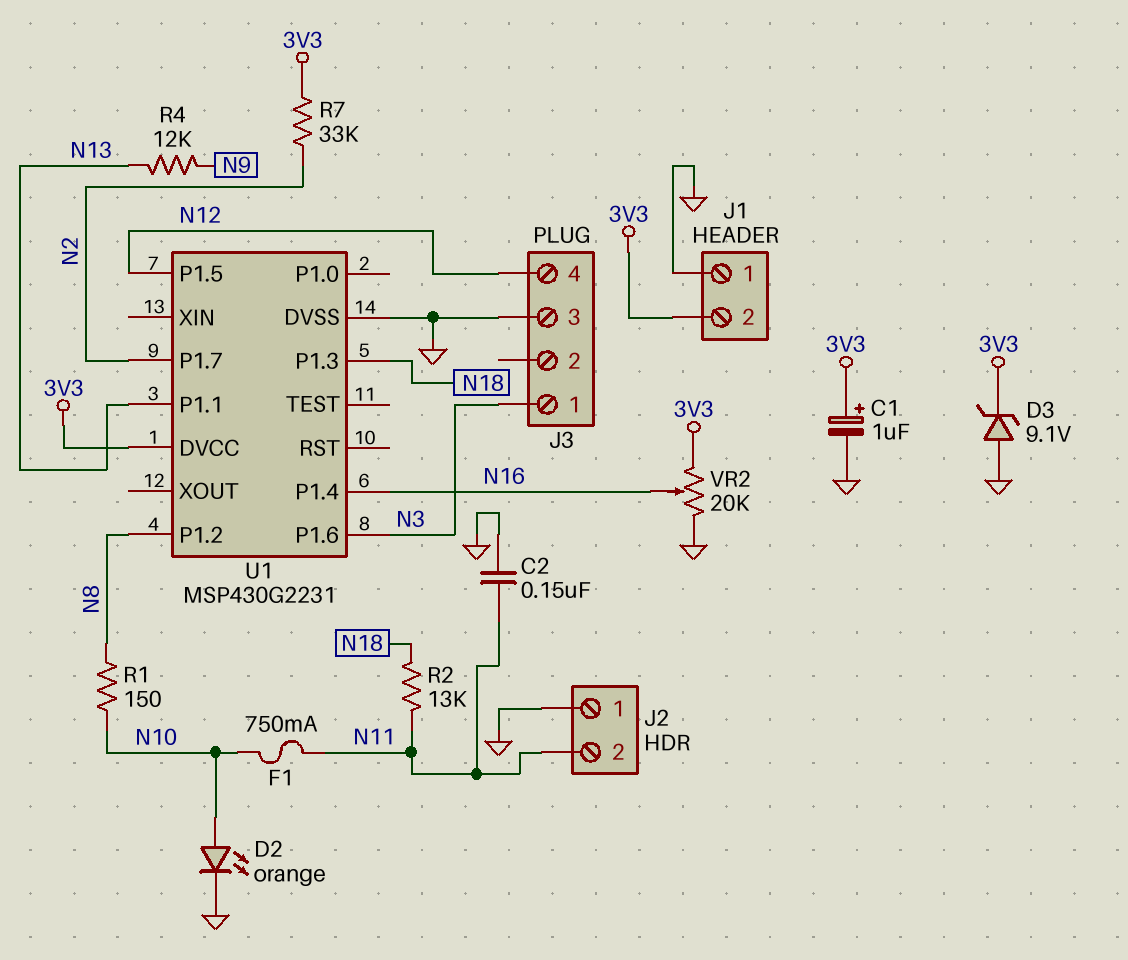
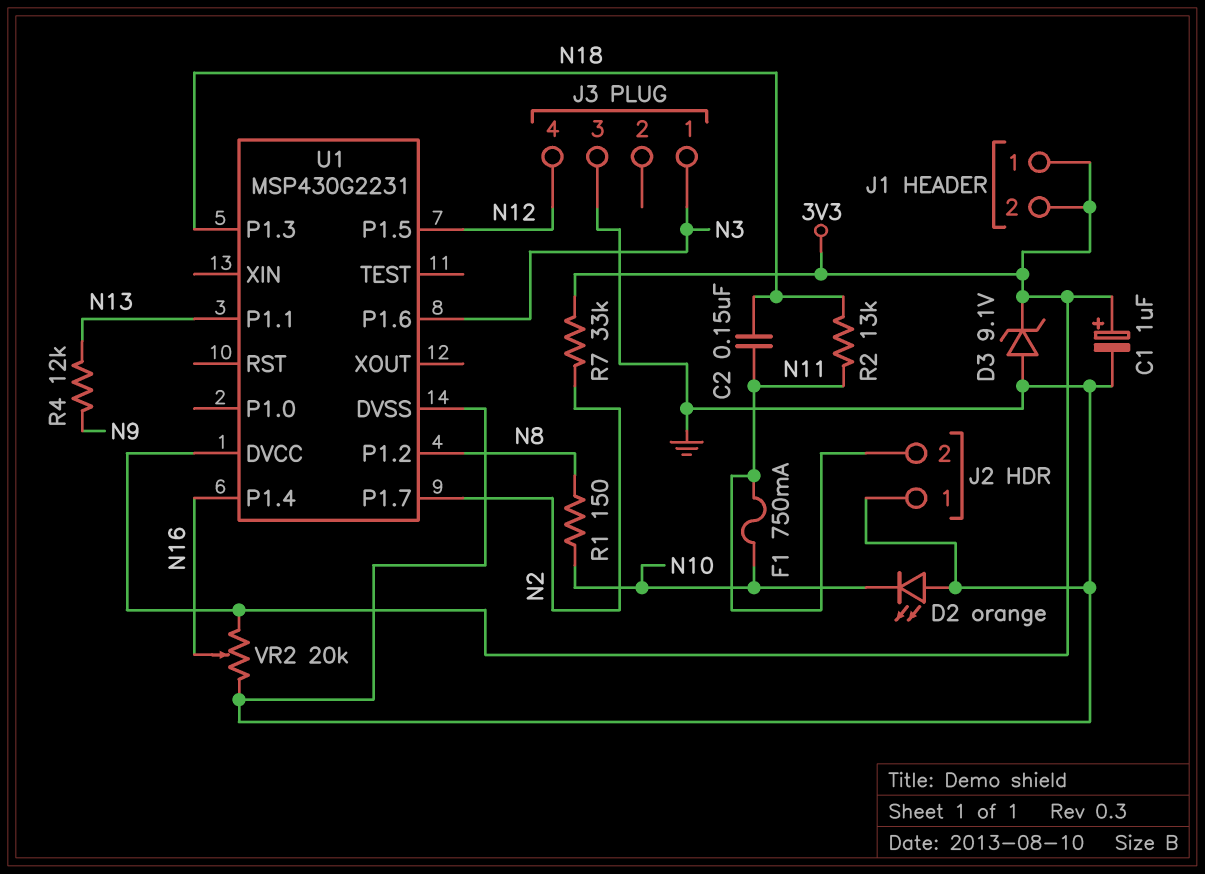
C2: 150nF (GND, N11) -> 150nF (N11, N18)
D2: LED orange (A N10, K GND) -> LED orange (A GND, K N10)
J1 pin 1: GND -> 3V3

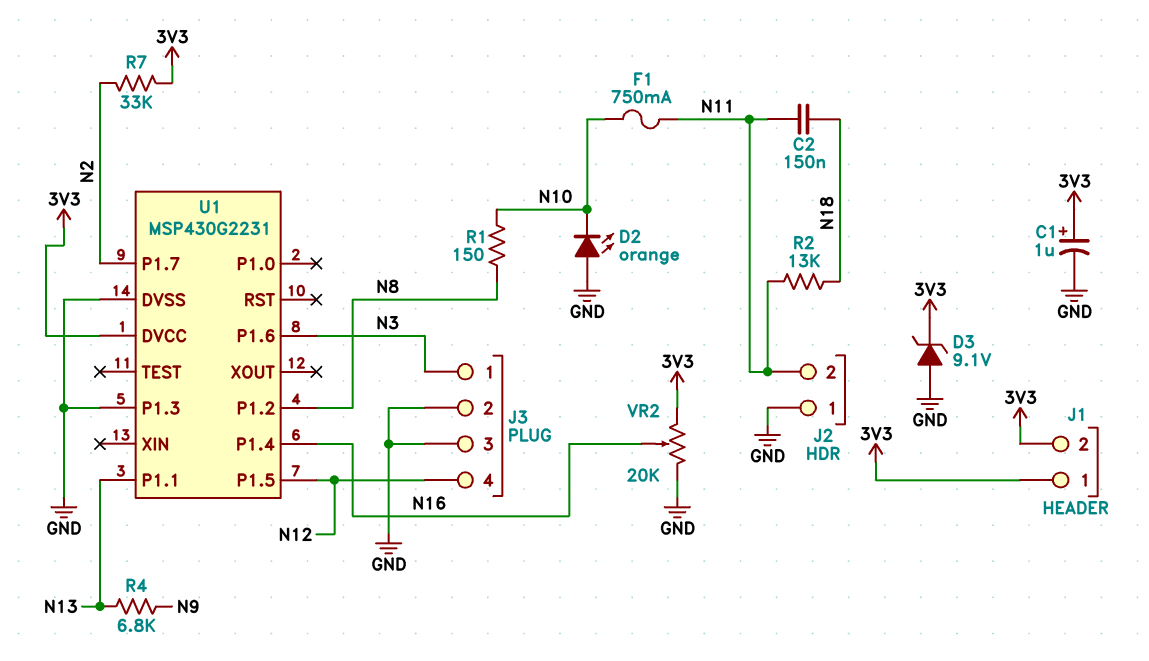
J3 pin 2: none -> GND
R4: 12k (N9, N13) -> 6.8k (N9, N13)
U1 pin P1.3: N18 -> GND

